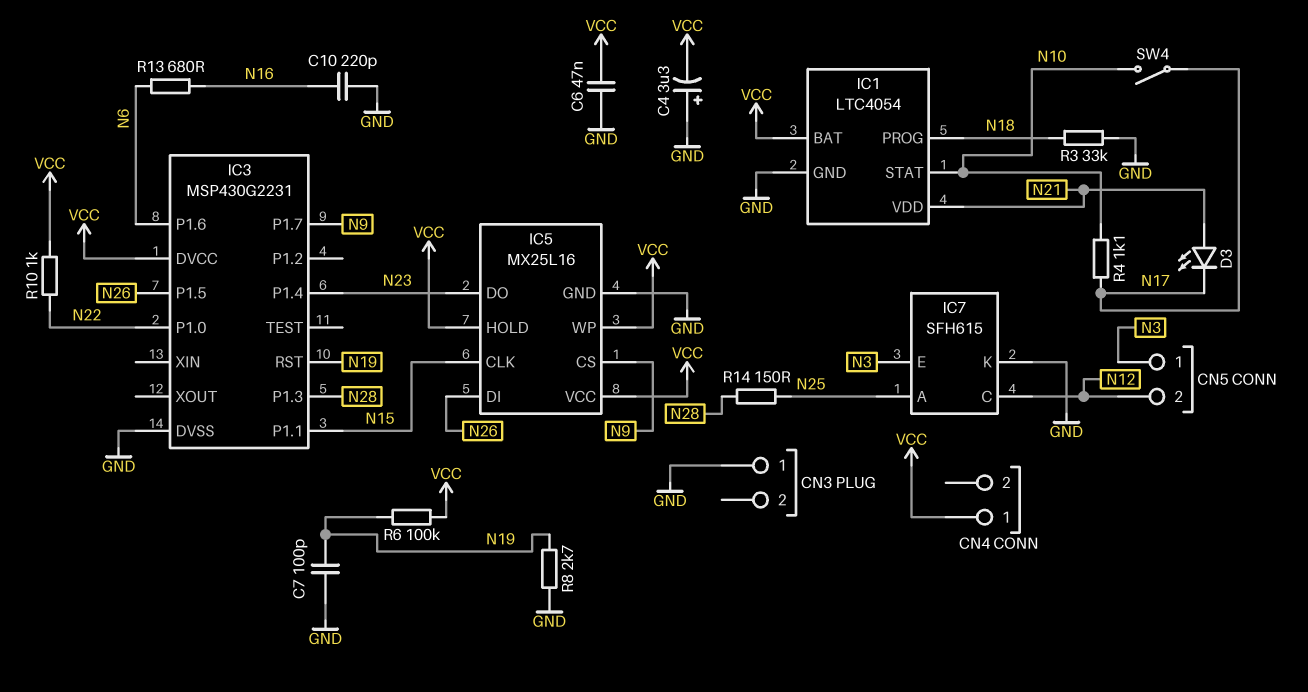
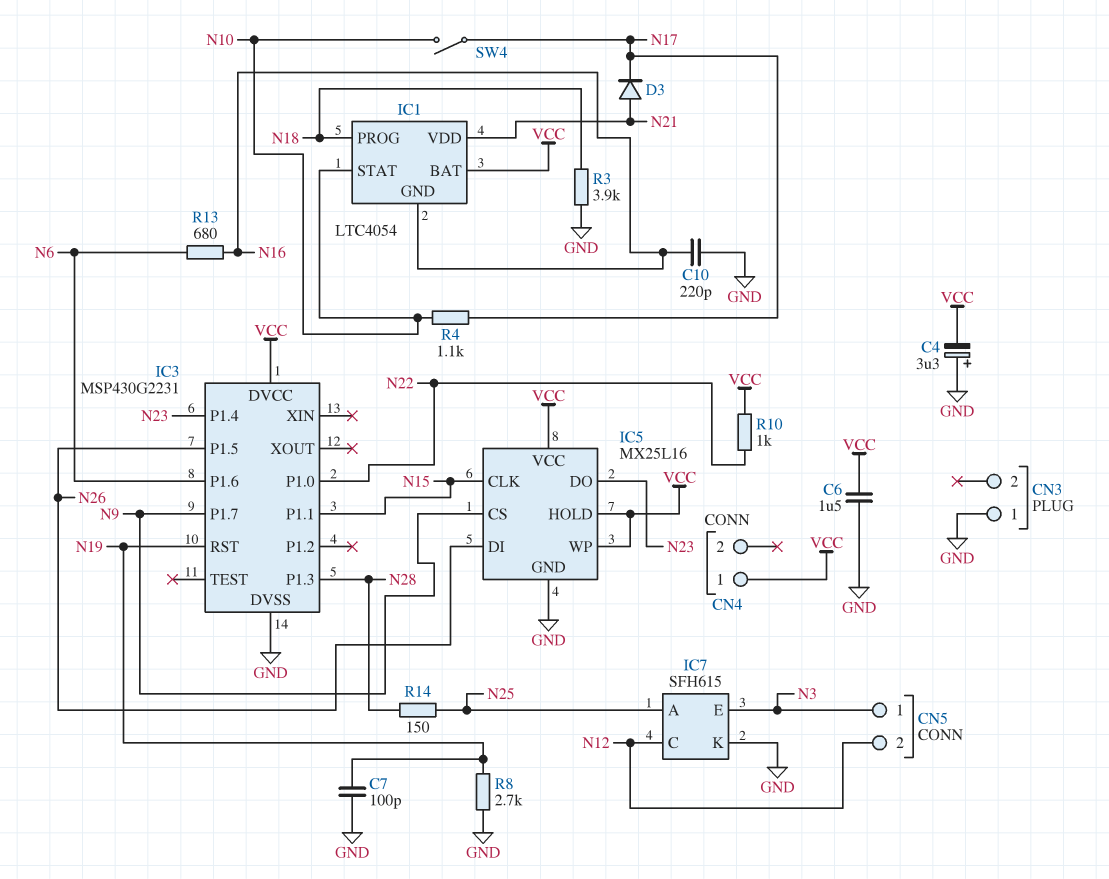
C6: 47nF (GND, VCC) -> 1.5uF (GND, VCC)
D3: LED (A N21, K N17) -> diode (A N21, K N17)
IC1 pin GND: GND -> N16
R3: 33k (GND, N18) -> 3.9k (GND, N18)
R6: 100k (N19, VCC) -> none

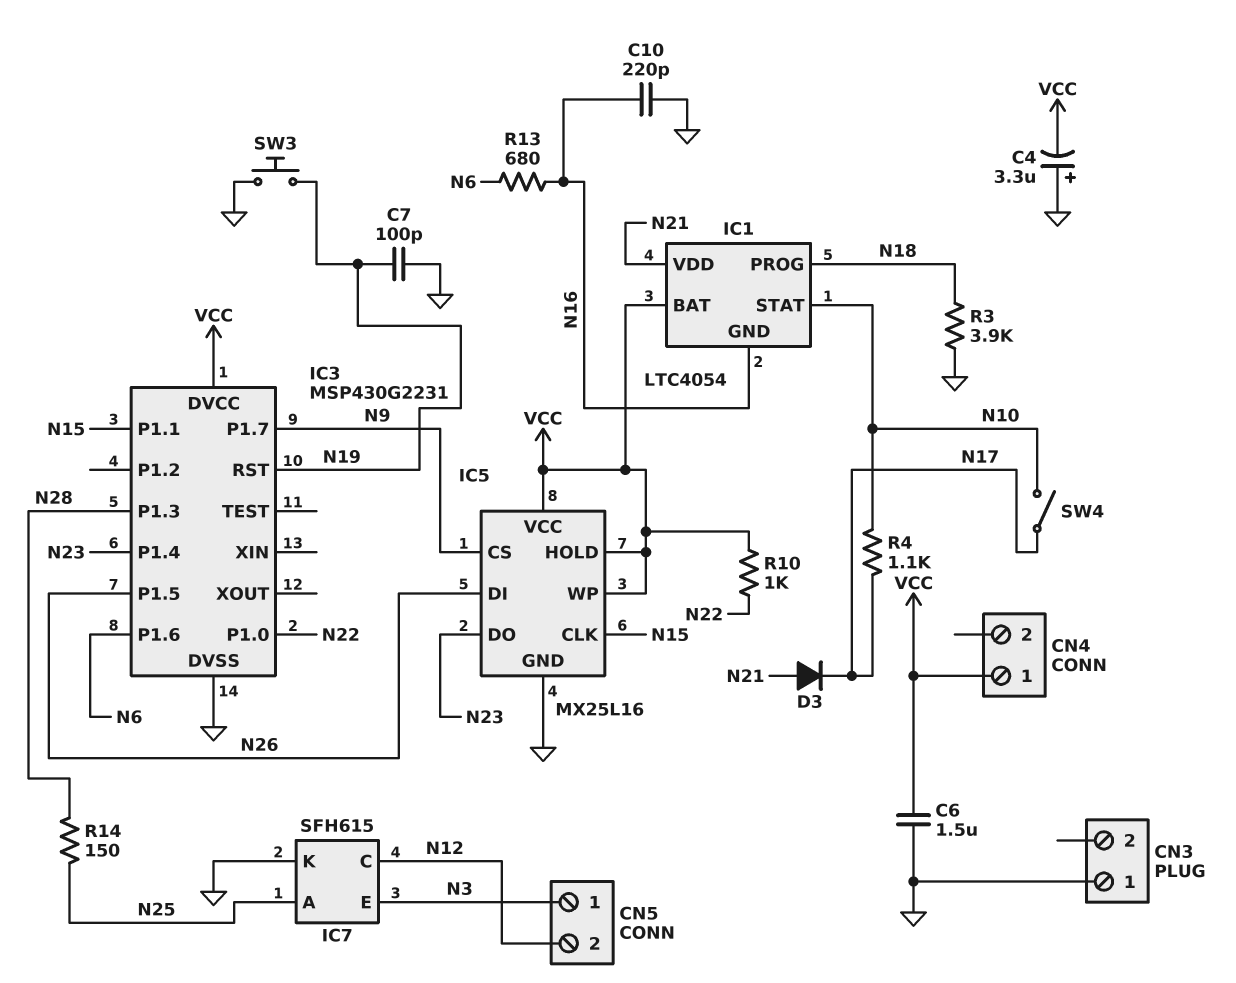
R8: 2.7k (GND, N19) -> none
SW3: none -> button (GND, N19)

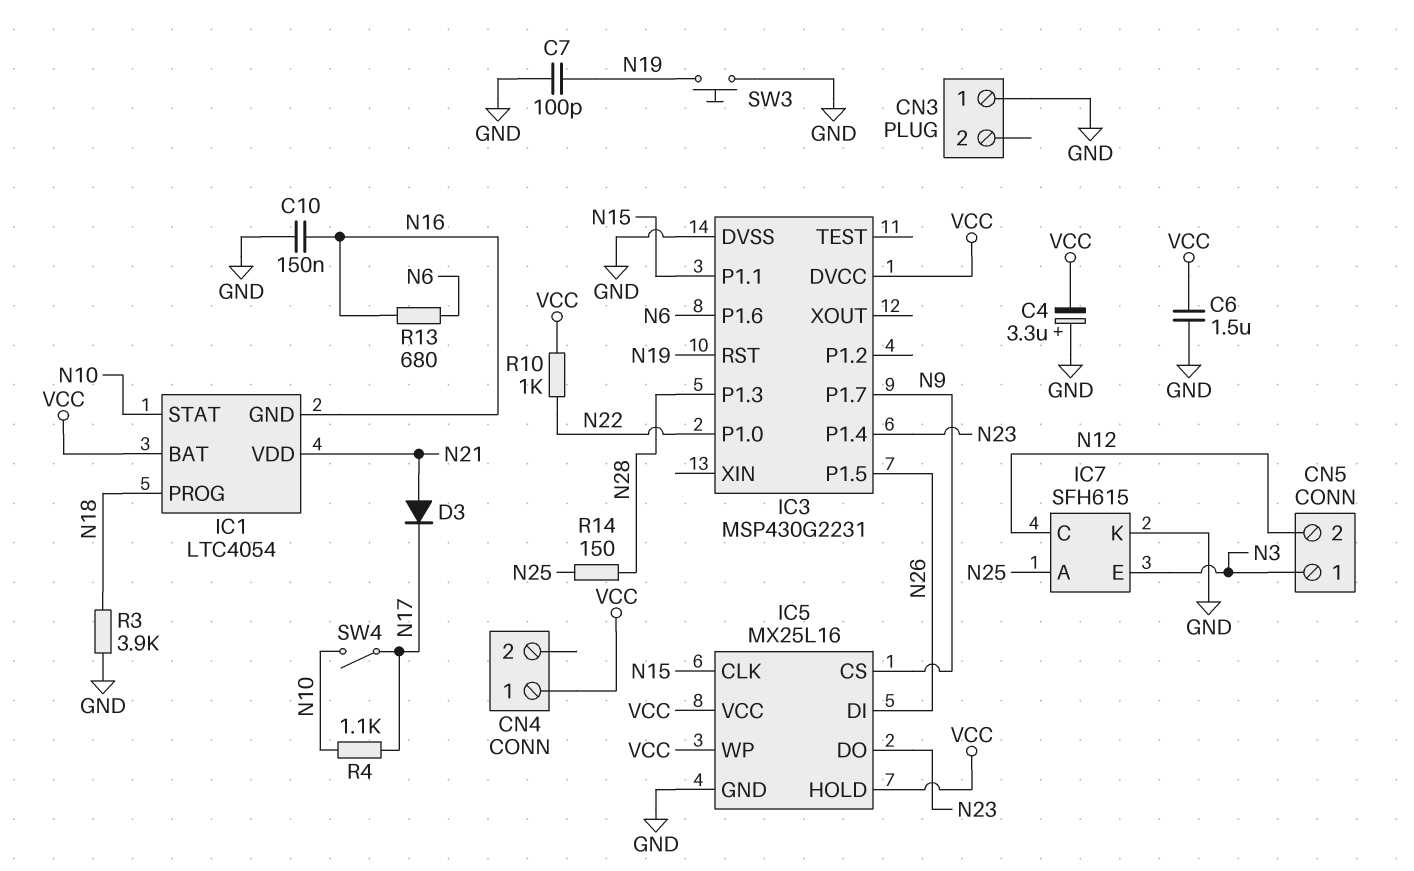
C10: 220pF (GND, N16) -> 150nF (GND, N16)

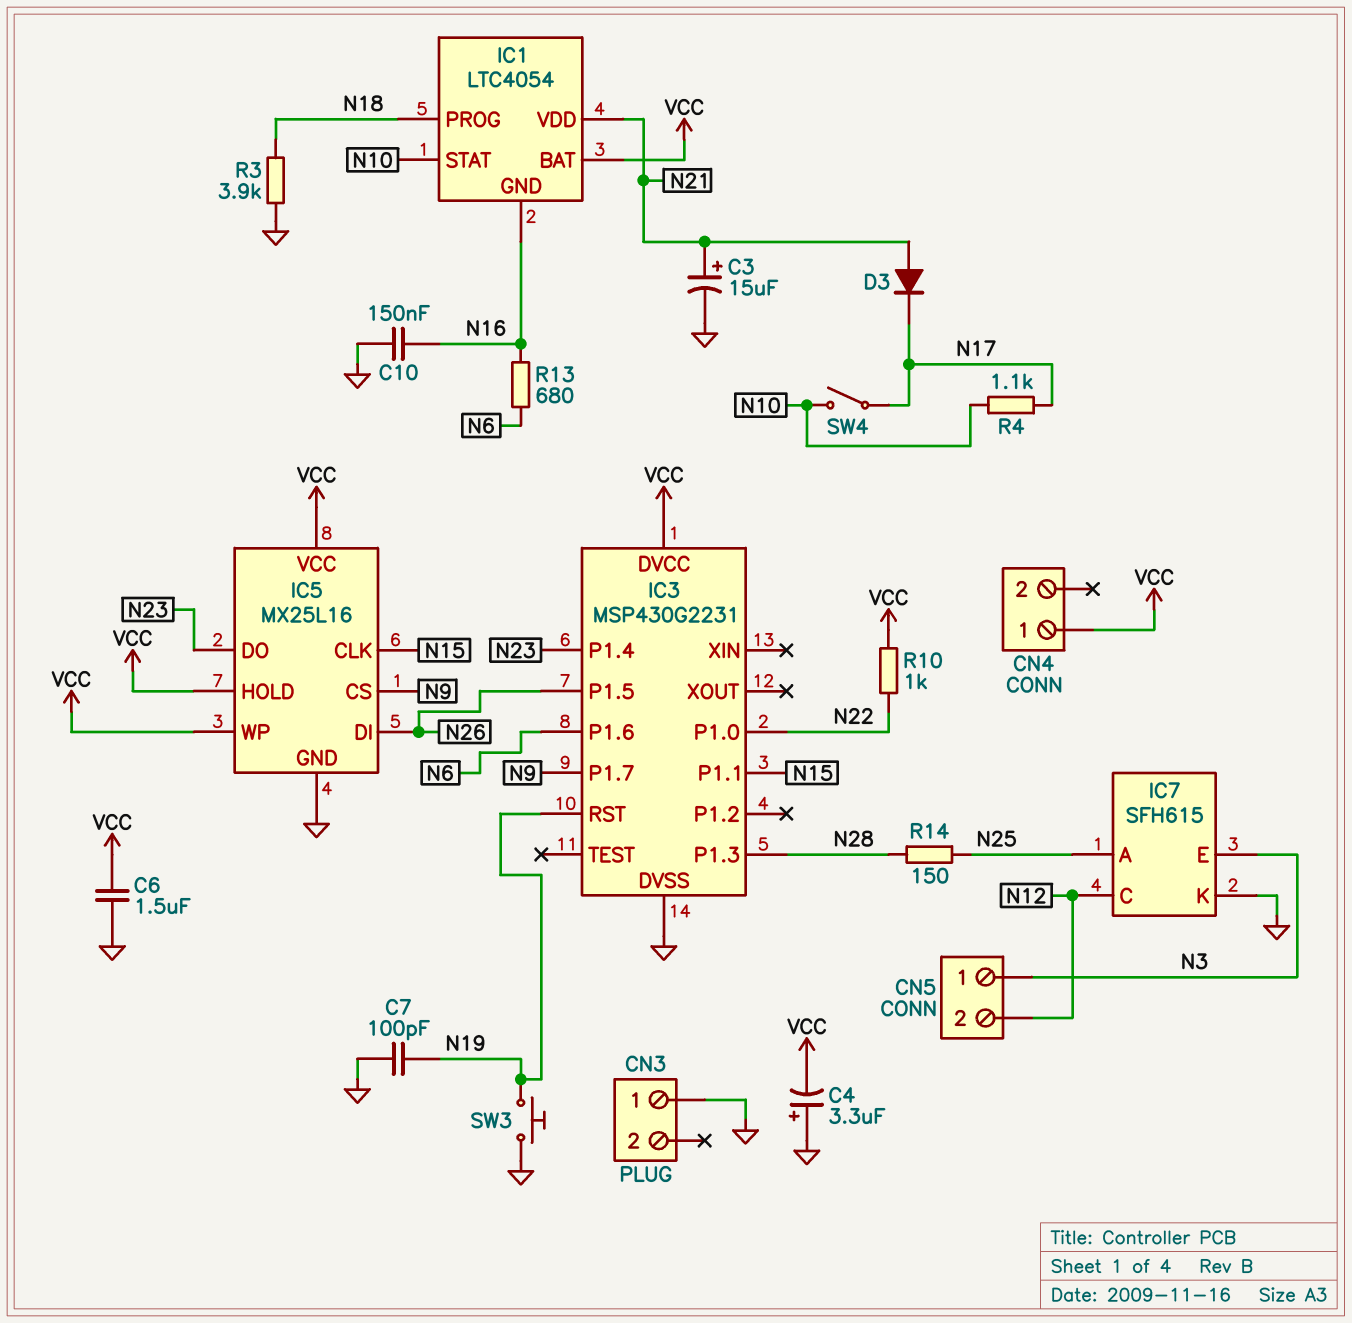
C3: none -> 15uF (plus N21, minus GND)

